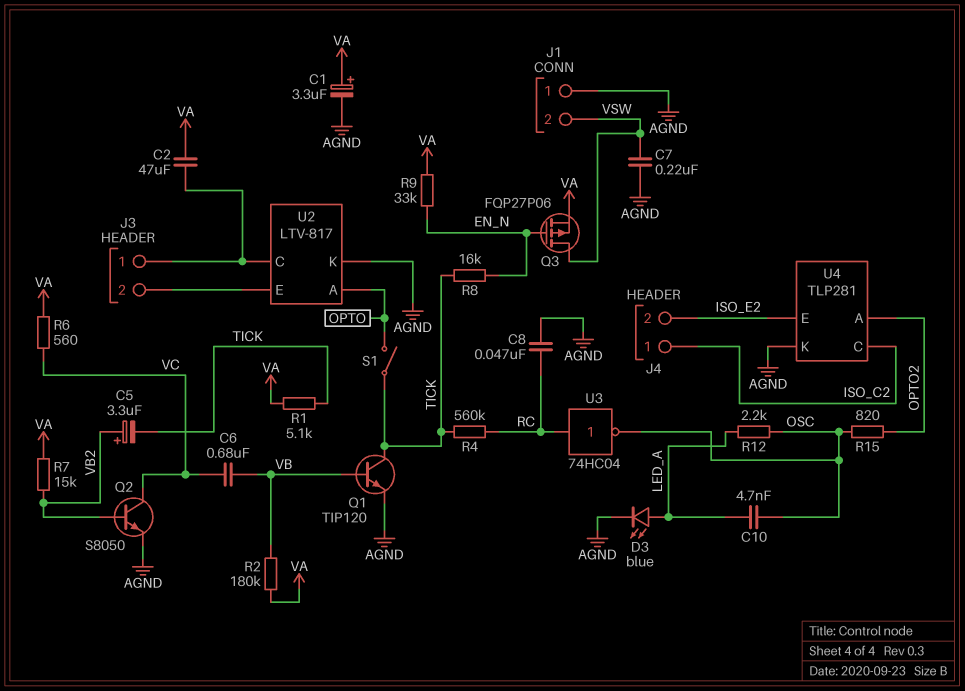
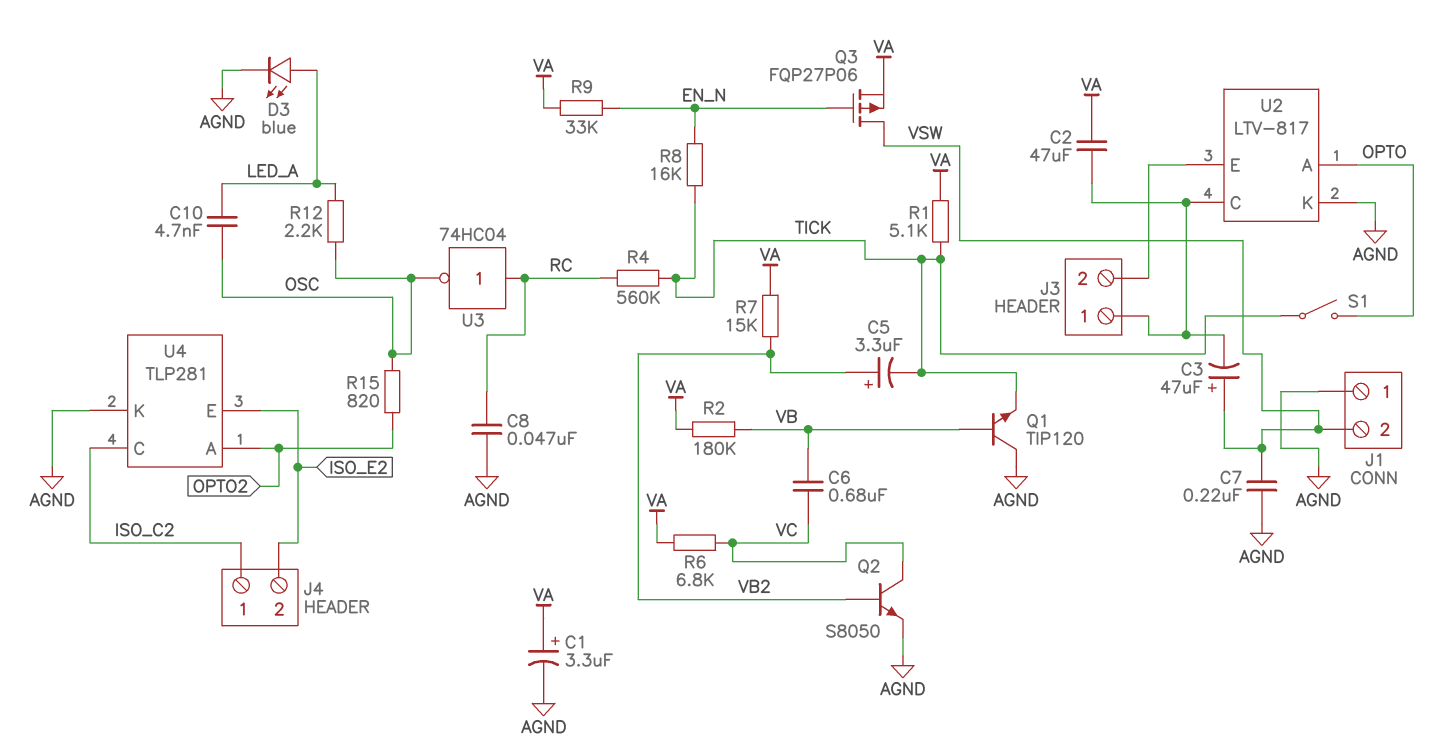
C3: none -> 47uF (plus VSW, minus J3/1)
Q1: NPN TIP120 (B VB, C TICK, E AGND) -> NPN TIP120 (B VB, C AGND, E TICK)
R6: 560 (VA, VC) -> 6.8k (VA, VC)

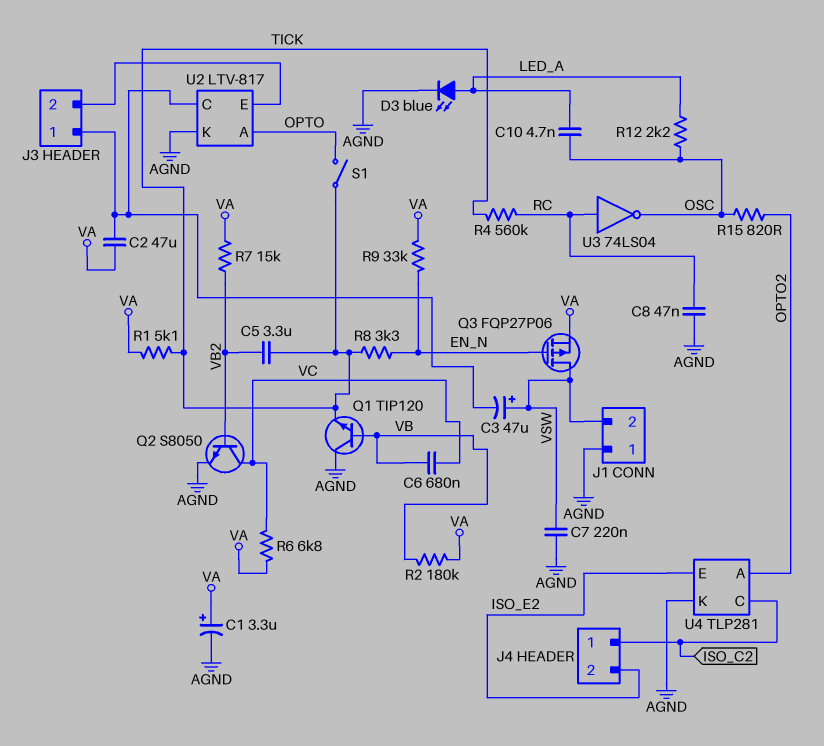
C5: 3.3uF (plus VB2, minus TICK) -> 3.3uF (TICK, VB2)
R8: 16k (EN_N, TICK) -> 3.3k (EN_N, TICK)
U3: NOT 74HC04 (in RC, out OSC) -> NOT 74LS04 (in RC, out OSC)

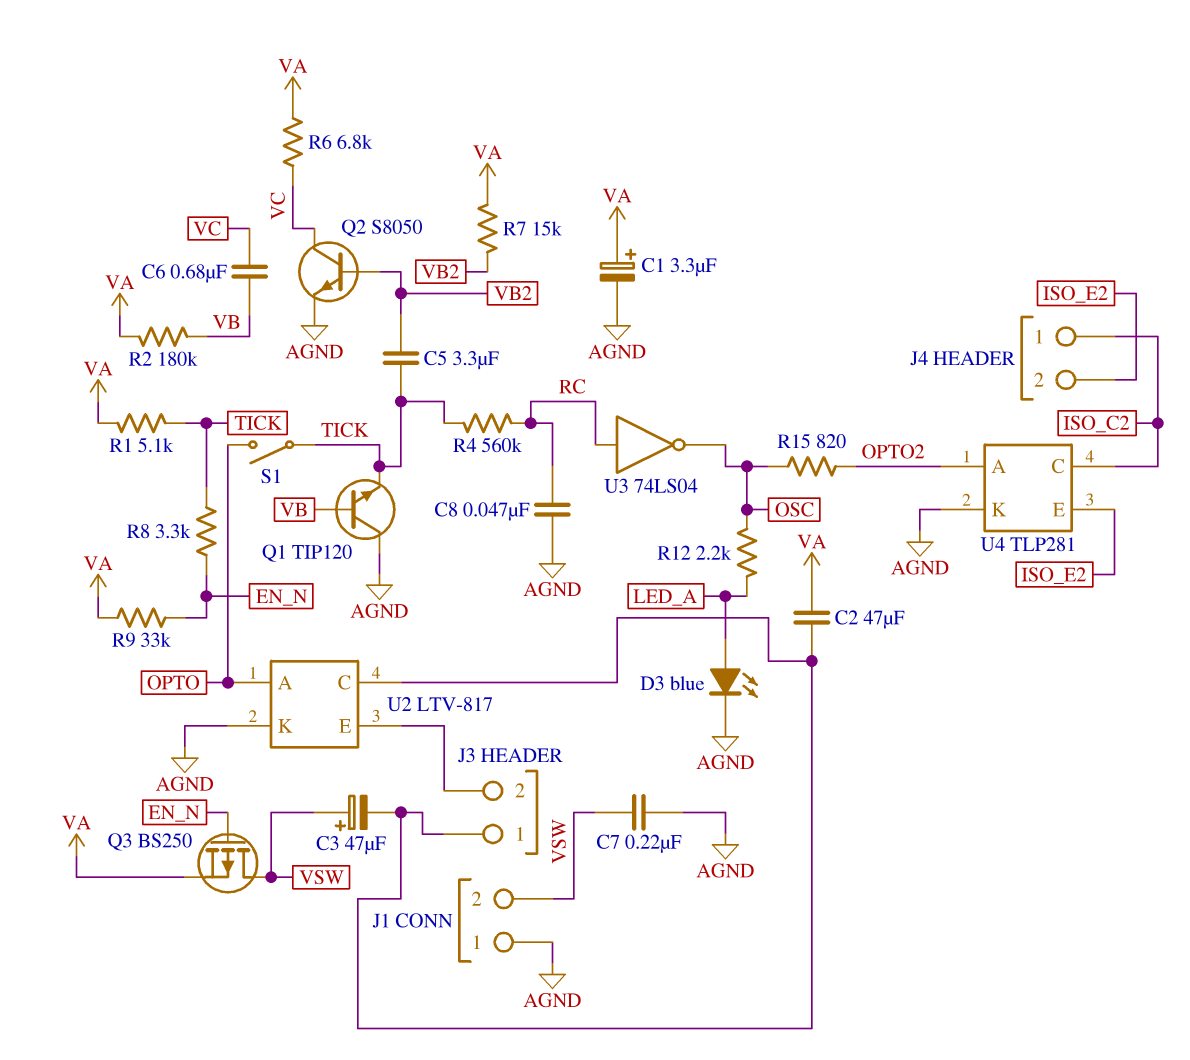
C10: 4.7nF (LED_A, OSC) -> none
Q3: PMOS FQP27P06 (G EN_N, D VSW, S VA) -> PMOS BS250 (G EN_N, D VSW, S VA)

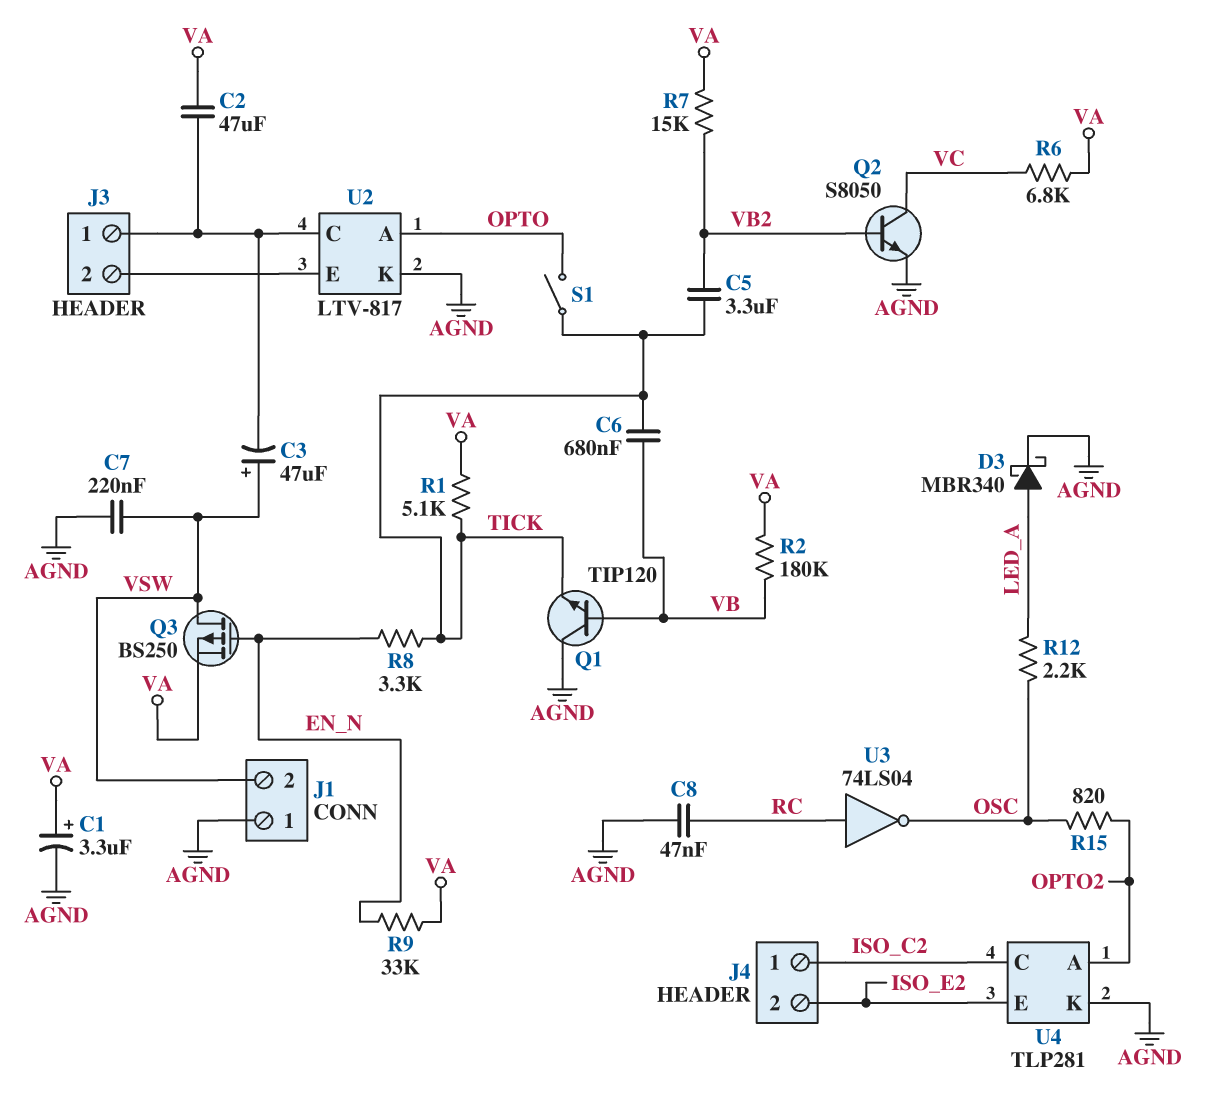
C6: 680nF (VB, VC) -> 680nF (TICK, VB)
D3: LED blue (A LED_A, K AGND) -> schottky MBR340 (A LED_A, K AGND)
R4: 560k (RC, TICK) -> none

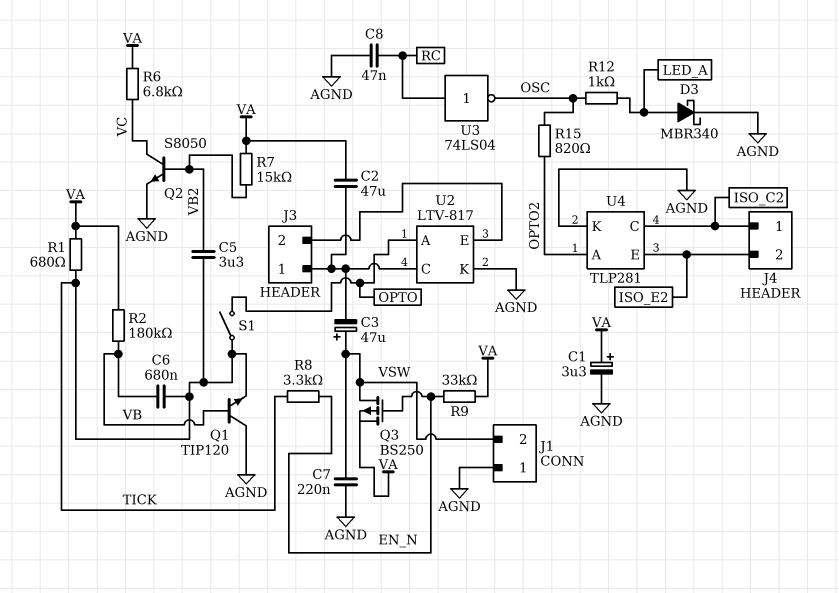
R1: 5.1k (TICK, VA) -> 680 (TICK, VA)
R12: 2.2k (LED_A, OSC) -> 1k (LED_A, OSC)

